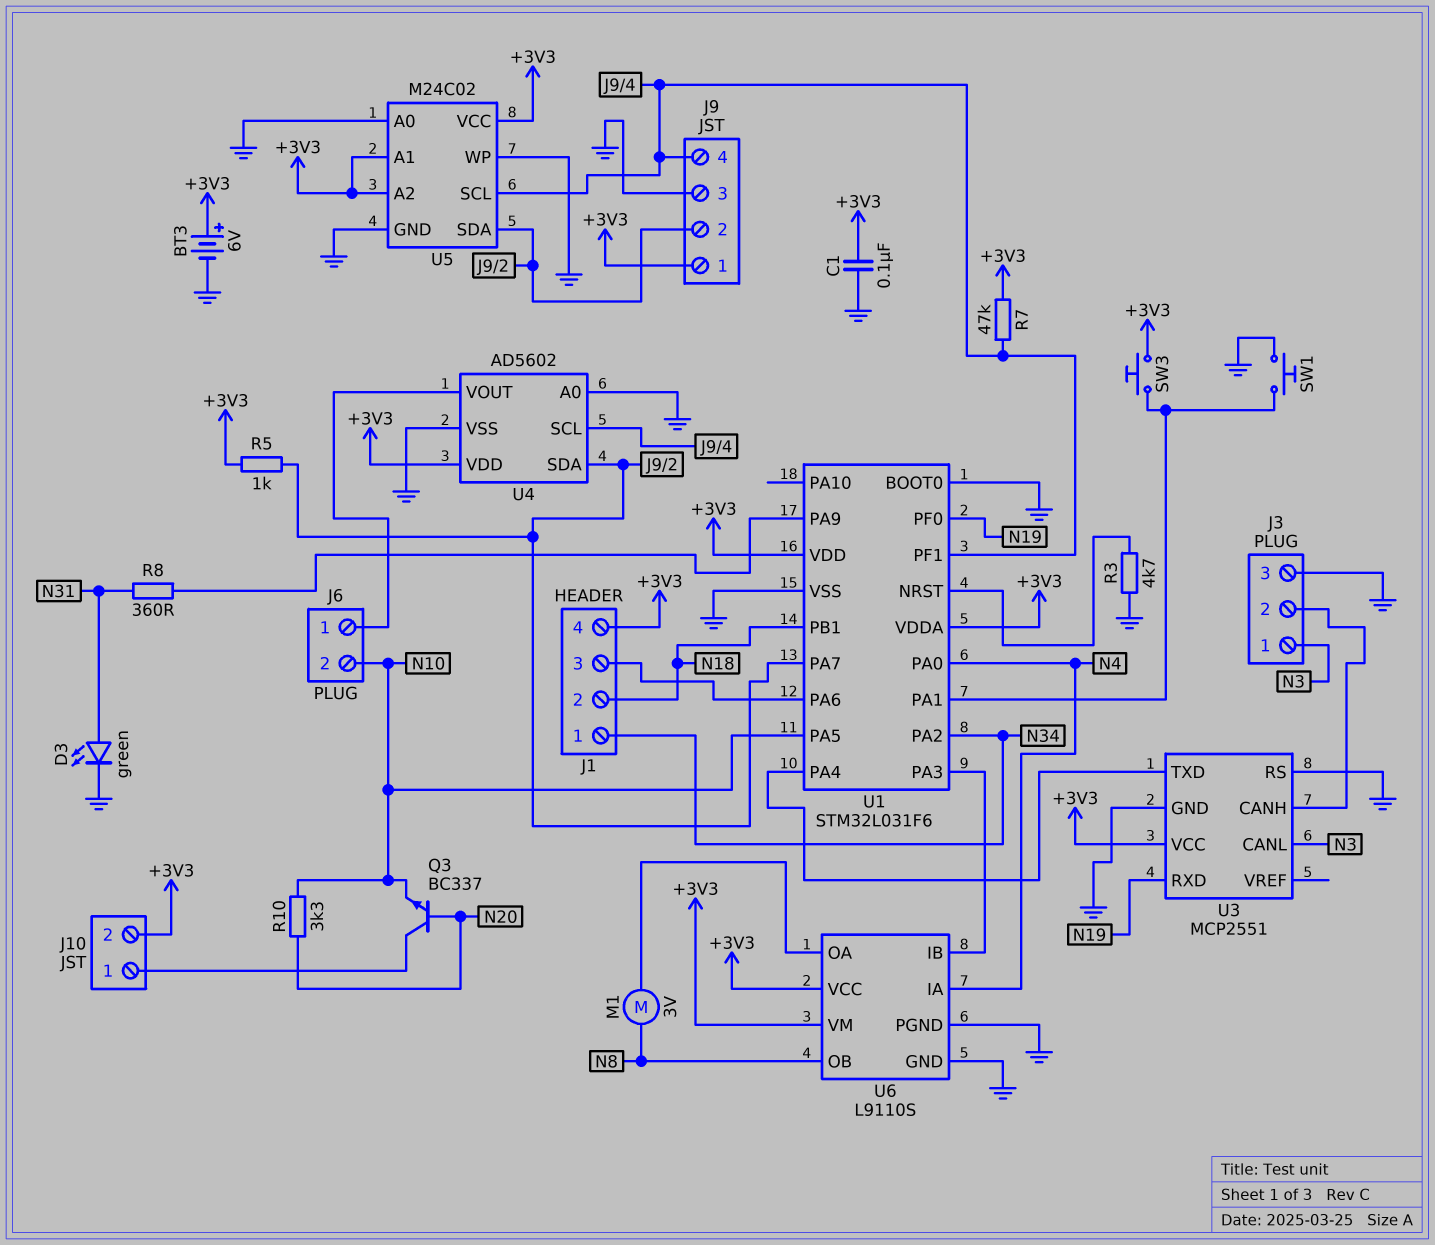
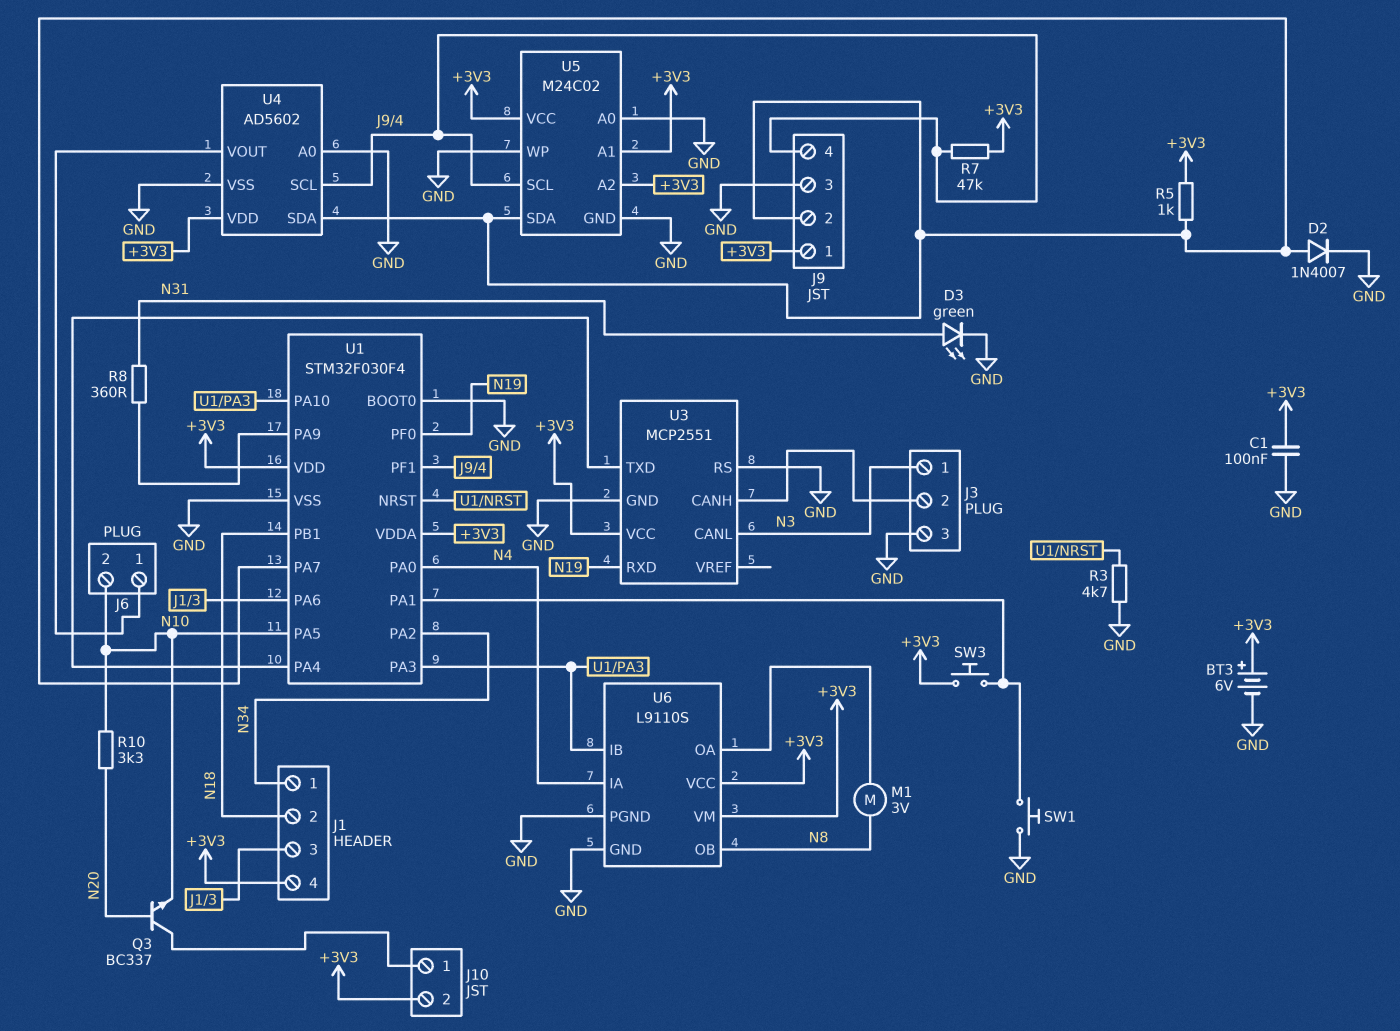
D2: none -> diode 1N4007 (A J9/2, K GND)
U1: STM32L031F6 -> STM32F030F4
U1 pin PA10: none -> U1/PA3

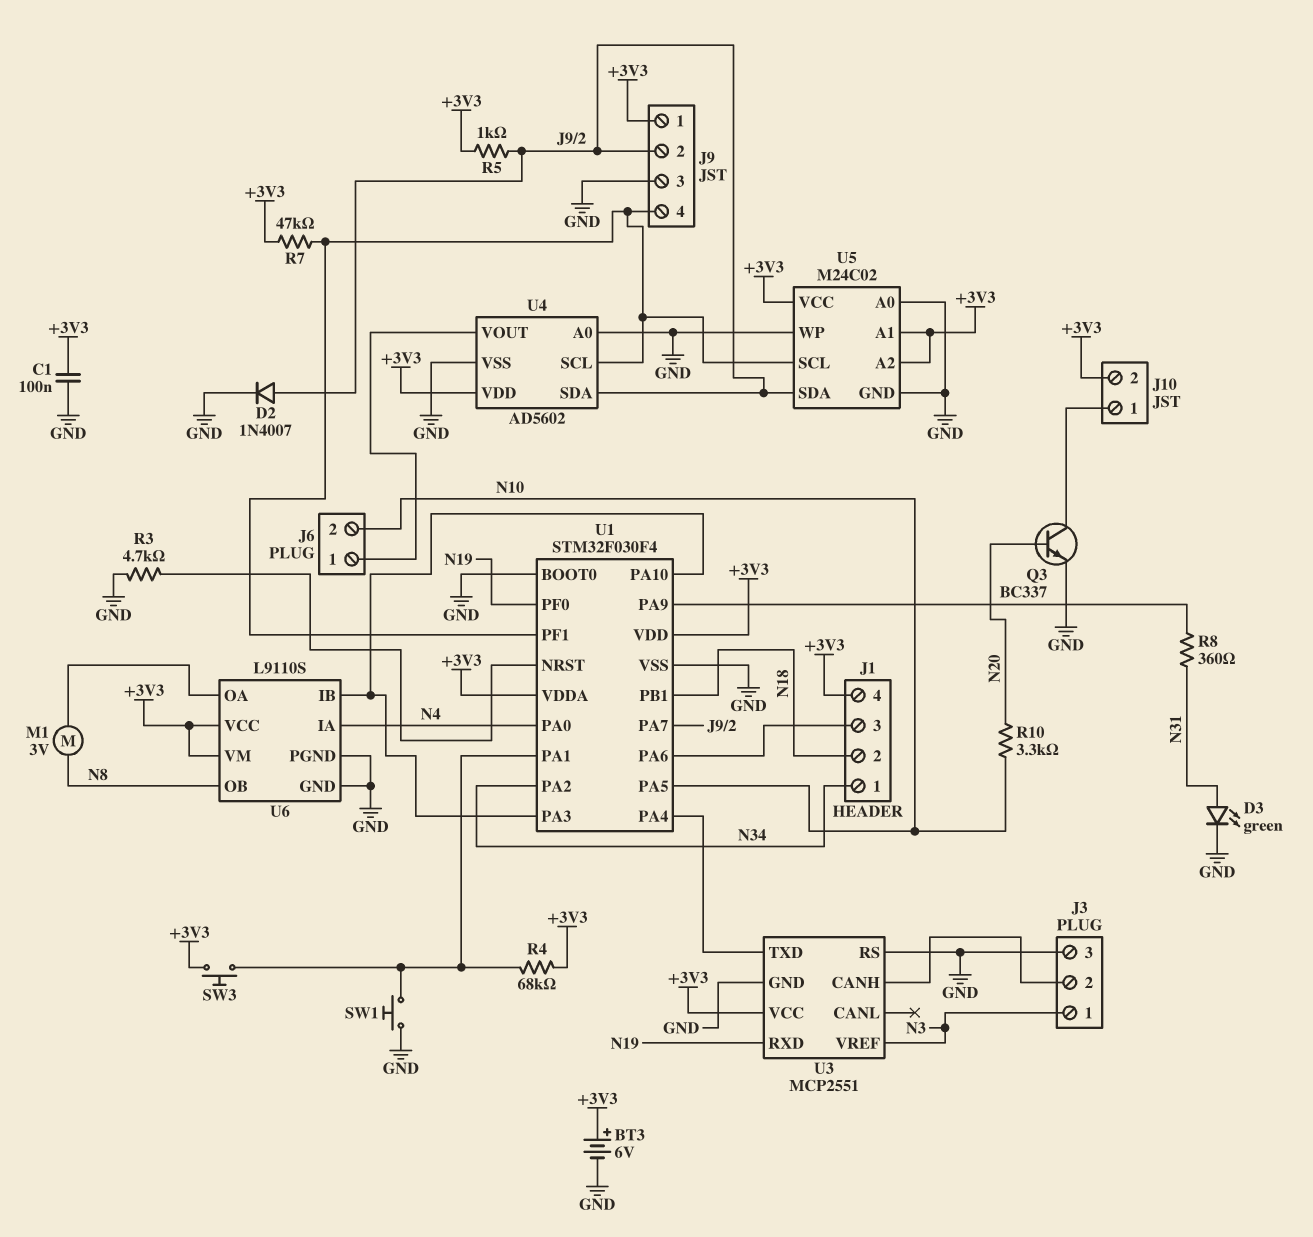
Q3: NPN BC337 (B N20, C J10/1, E N10) -> NPN BC337 (B N20, C J10/1, E GND)
R4: none -> 68k (+3V3, U1/PA1)
U3 pin CANL: N3 -> none
U3 pin VREF: none -> N3

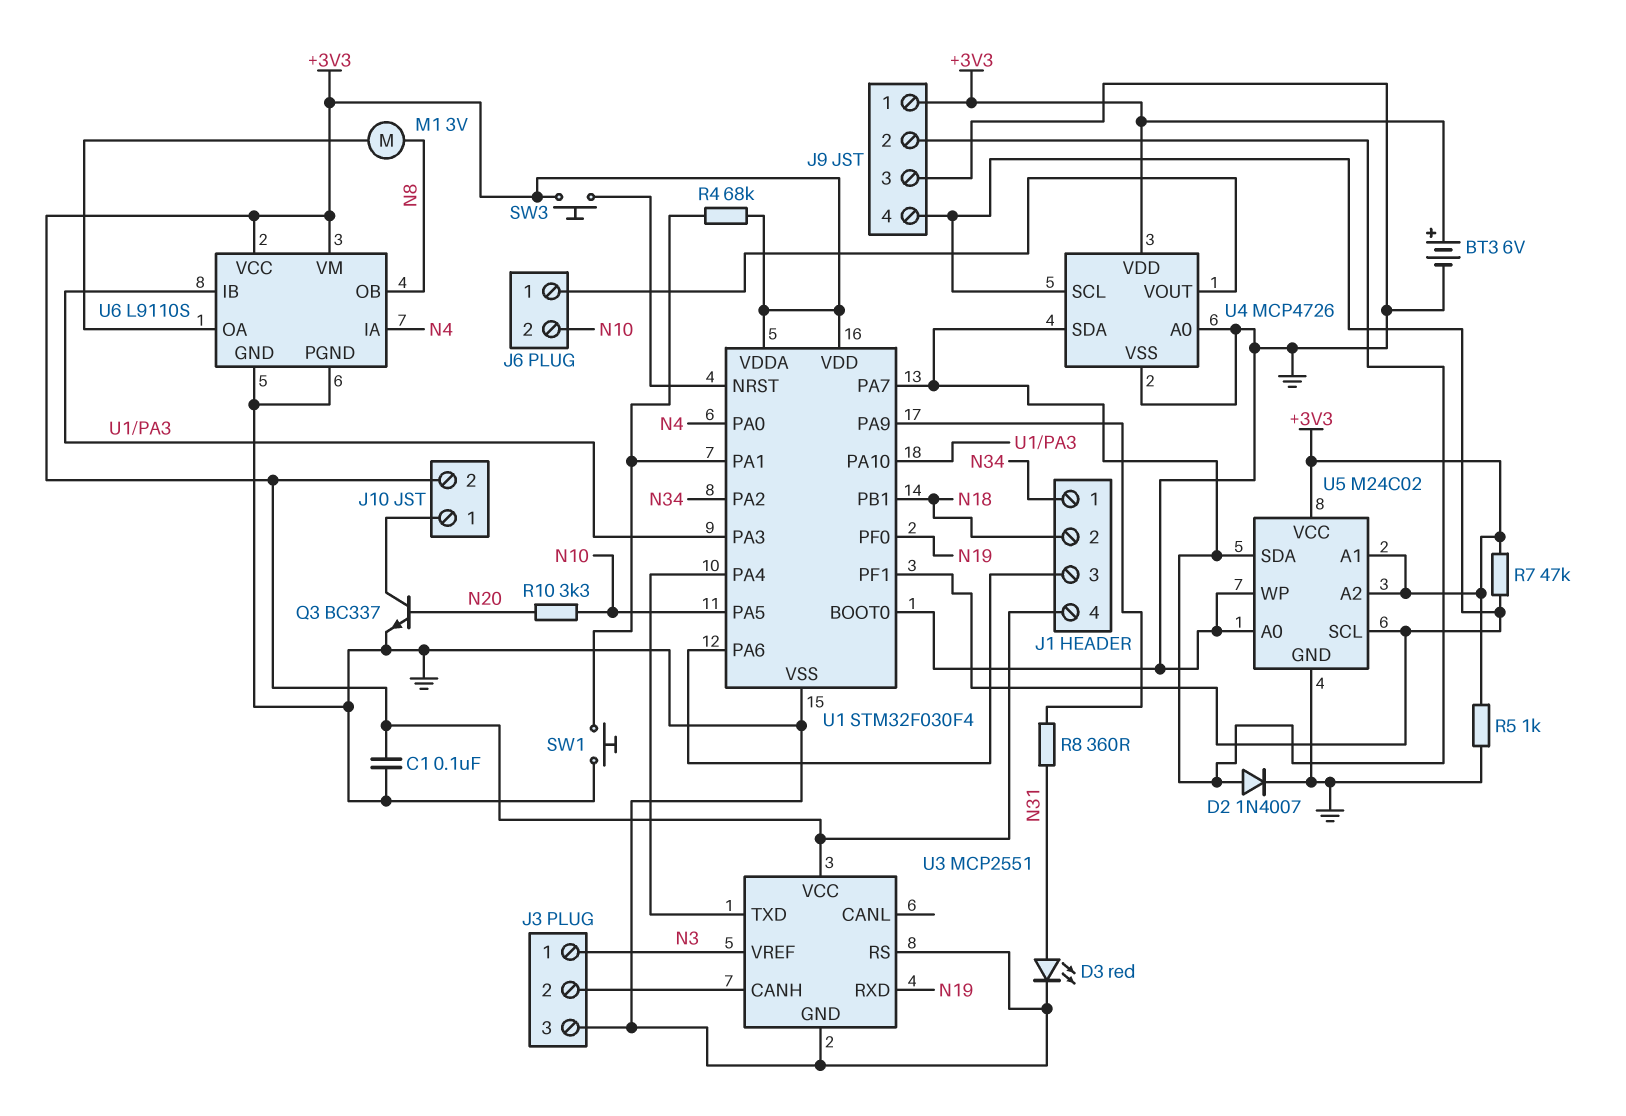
D3: LED green (A N31, K GND) -> LED red (A N31, K GND)
R3: 4.7k (GND, U1/NRST) -> none
R5: 1k (+3V3, J9/2) -> 1k (+3V3, GND)
SW3: button (+3V3, U1/PA1) -> button (+3V3, U1/NRST)
U4: AD5602 -> MCP4726

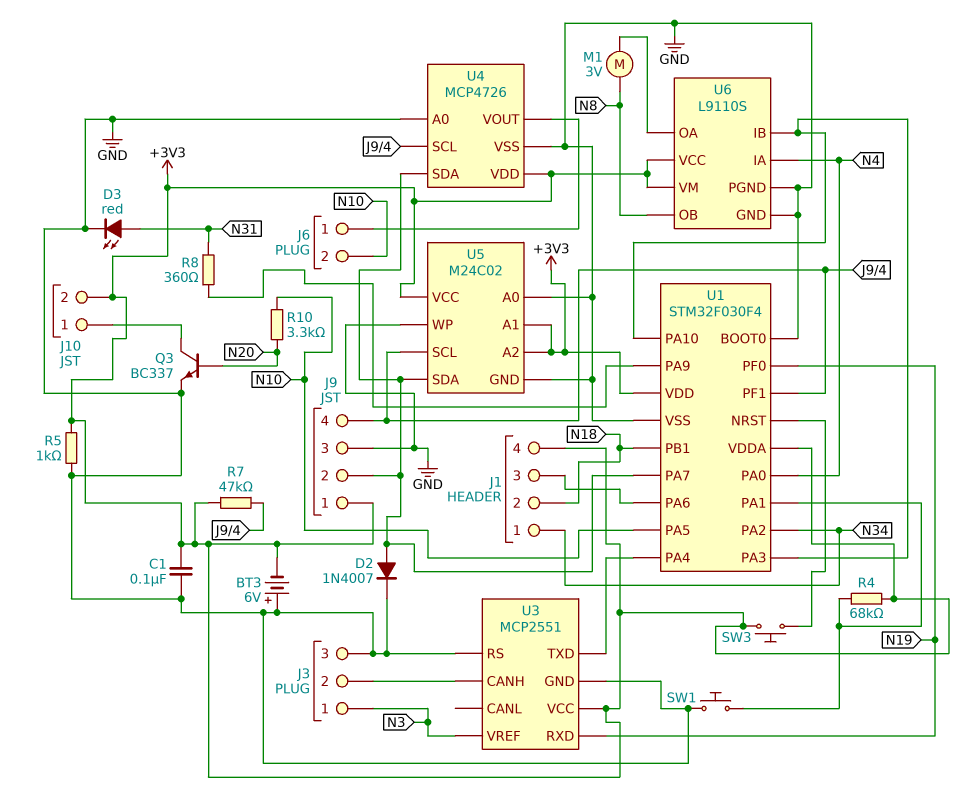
BT3: 6V (plus +3V3, minus GND) -> 6V (plus GND, minus +3V3)

